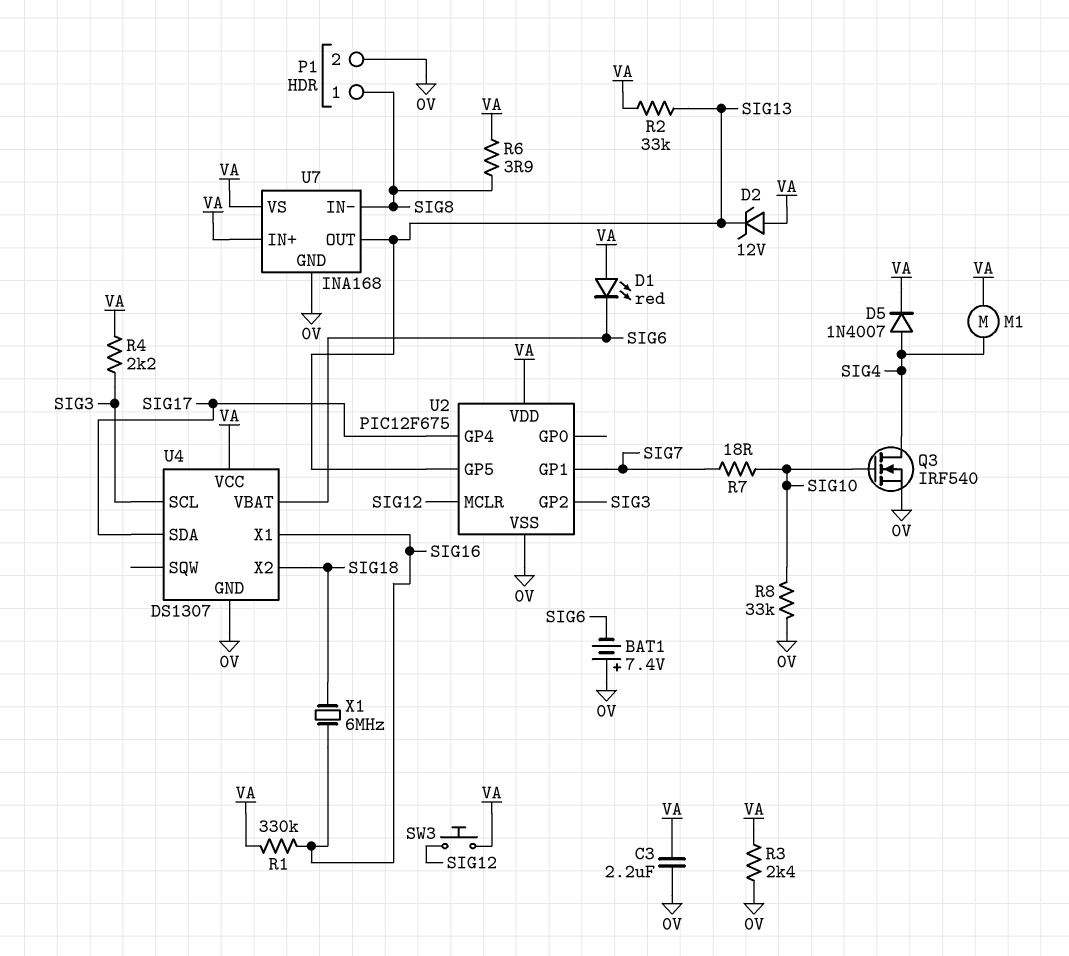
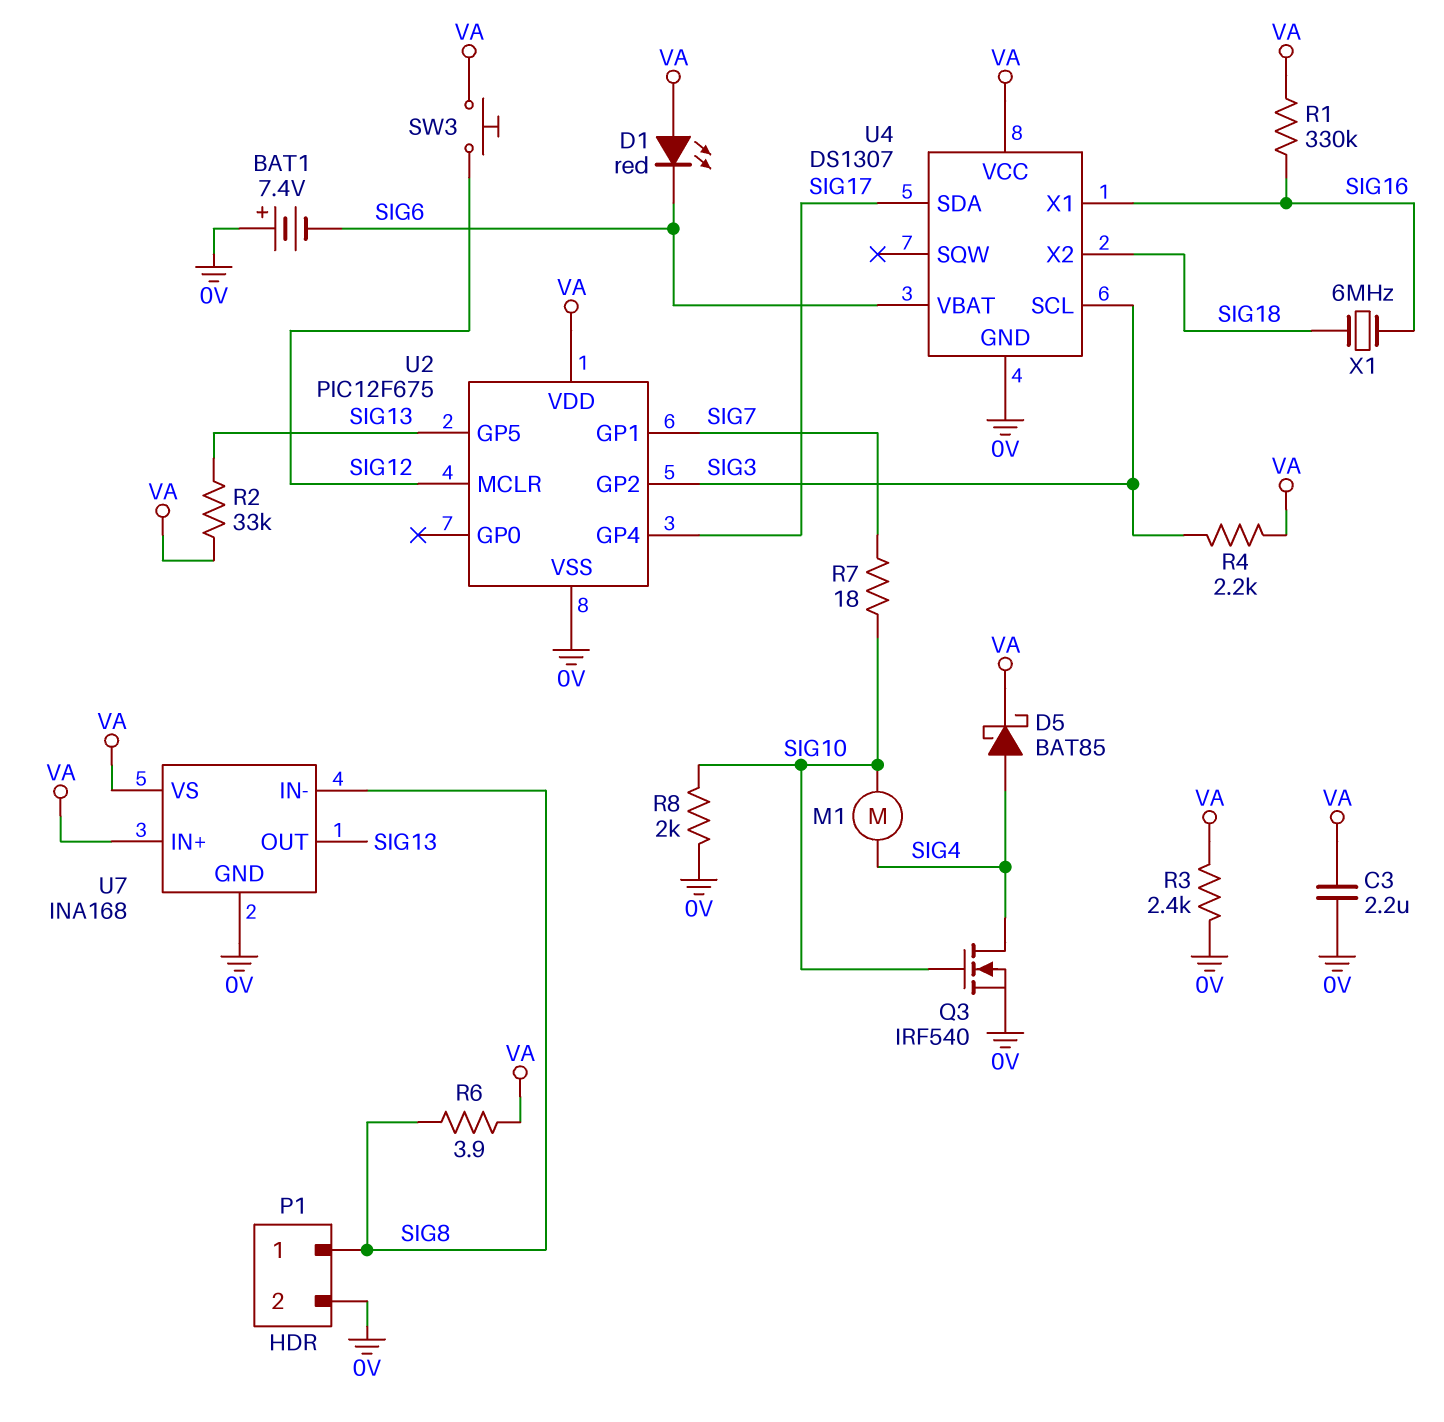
D2: zener 12V (A VA, K SIG13) -> none
D5: diode 1N4007 (A SIG4, K VA) -> schottky BAT85 (A SIG4, K VA)
M1: motor (SIG4, VA) -> motor (SIG4, SIG10)
R8: 33k (0V, SIG10) -> 2k (0V, SIG10)

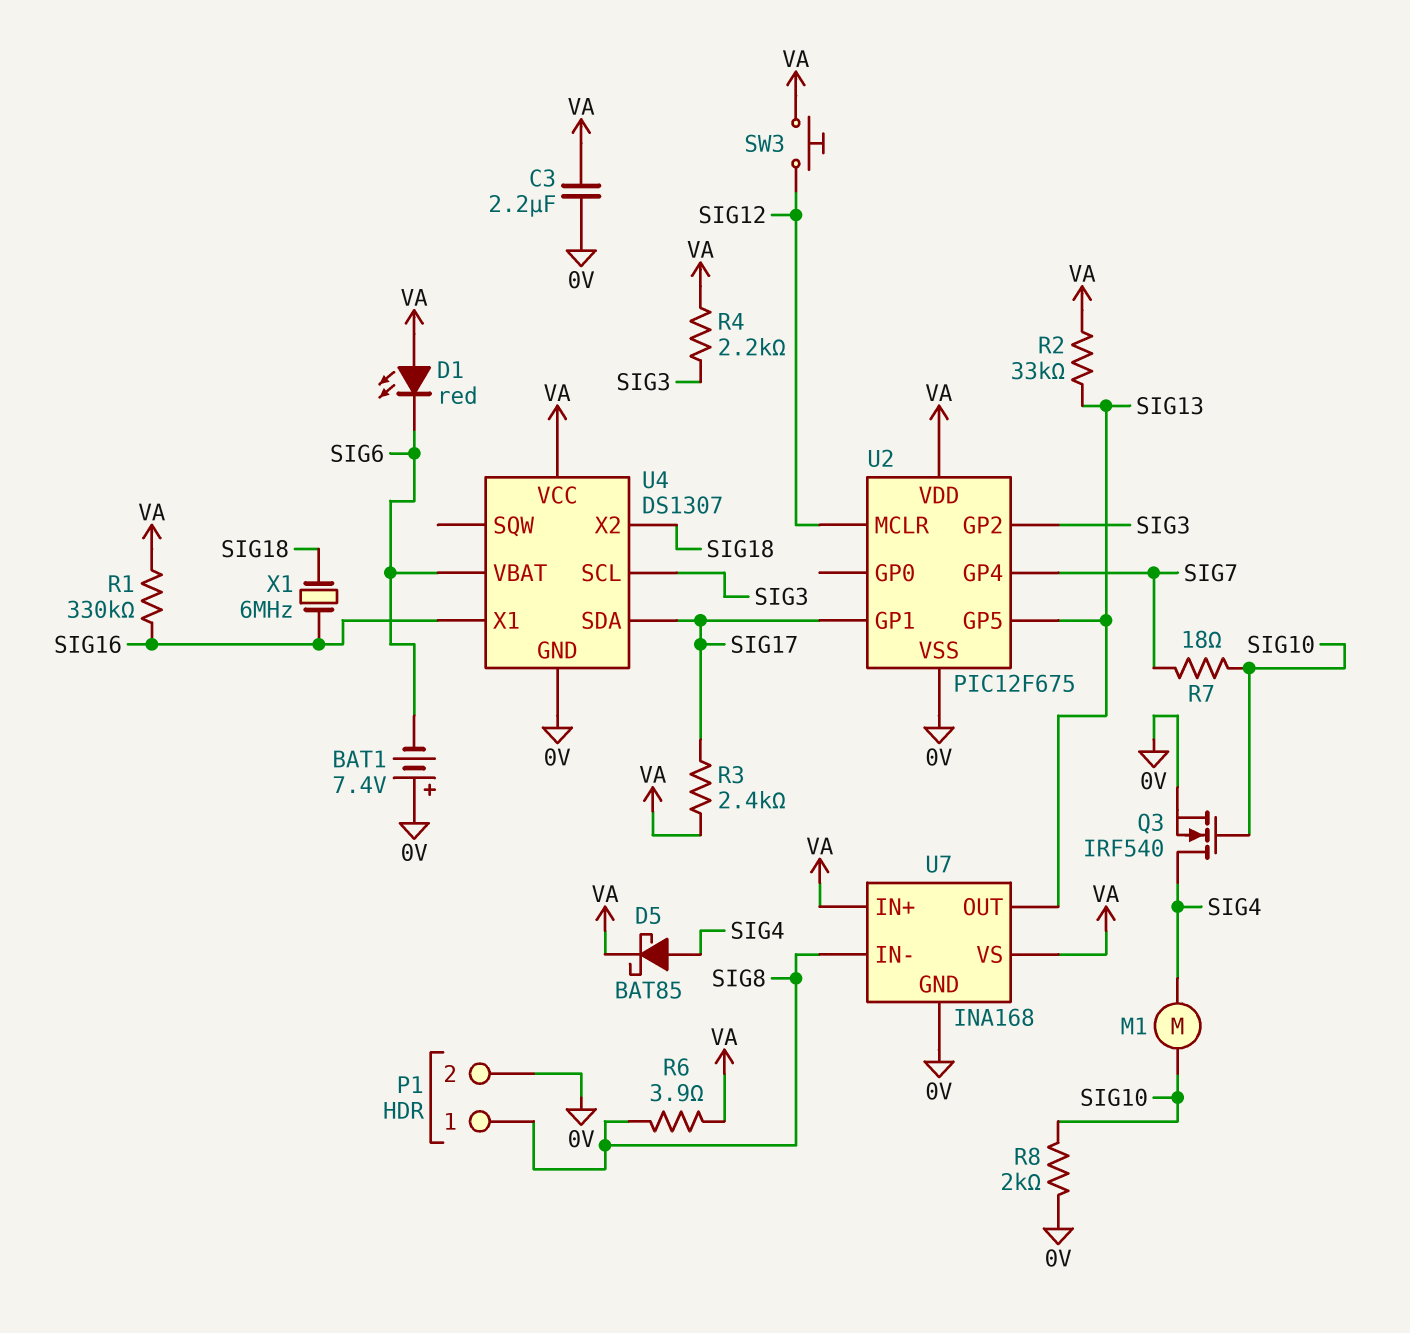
R3: 2.4k (0V, VA) -> 2.4k (SIG17, VA)
U2 pin GP1: SIG7 -> SIG17
U2 pin GP4: SIG17 -> SIG7

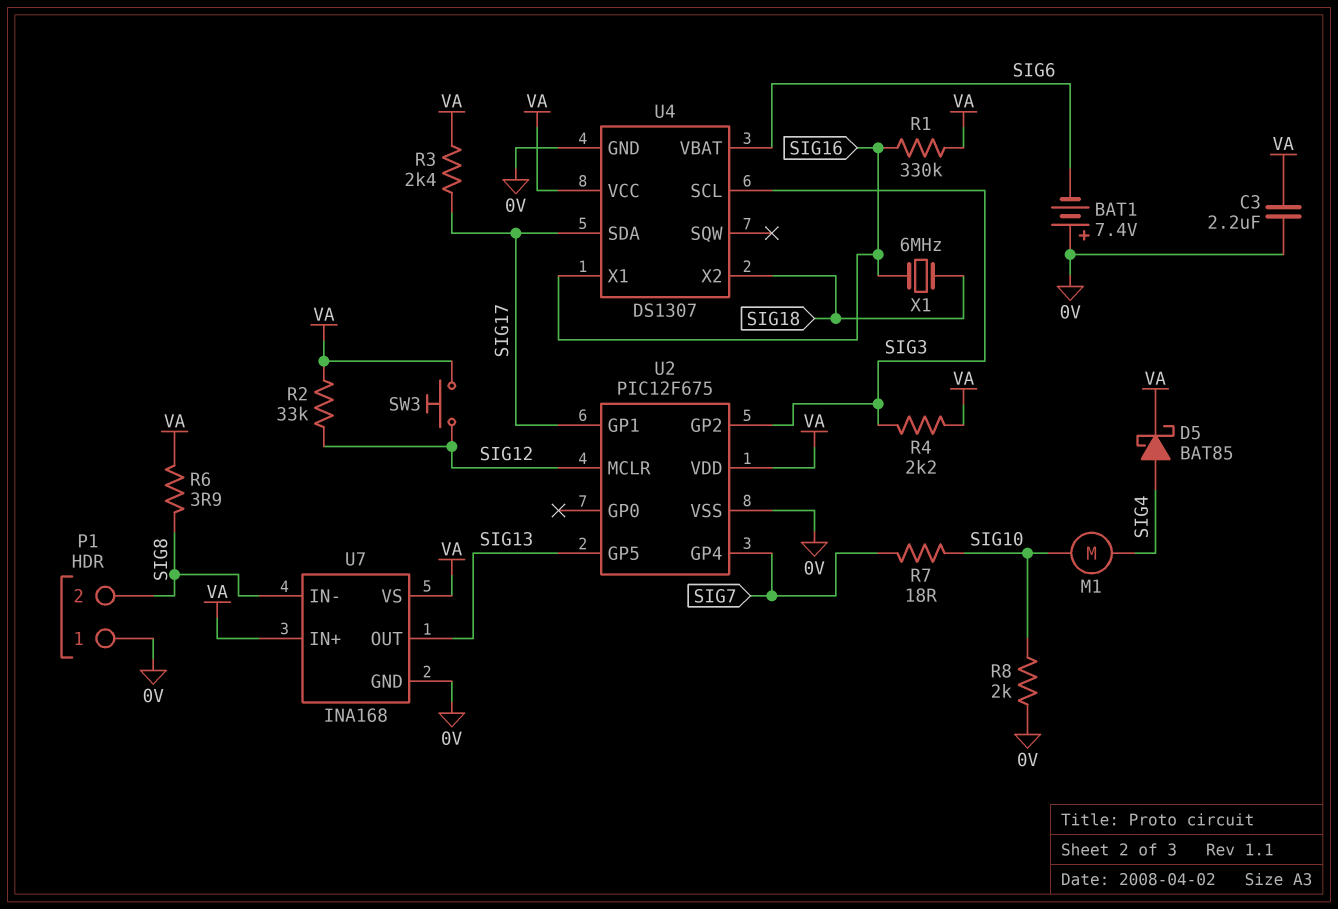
D1: LED red (A VA, K SIG6) -> none
P1 pin 1: SIG8 -> 0V
P1 pin 2: 0V -> SIG8
Q3: NMOS IRF540 (G SIG10, D SIG4, S 0V) -> none
R2: 33k (SIG13, VA) -> 33k (SIG12, VA)

